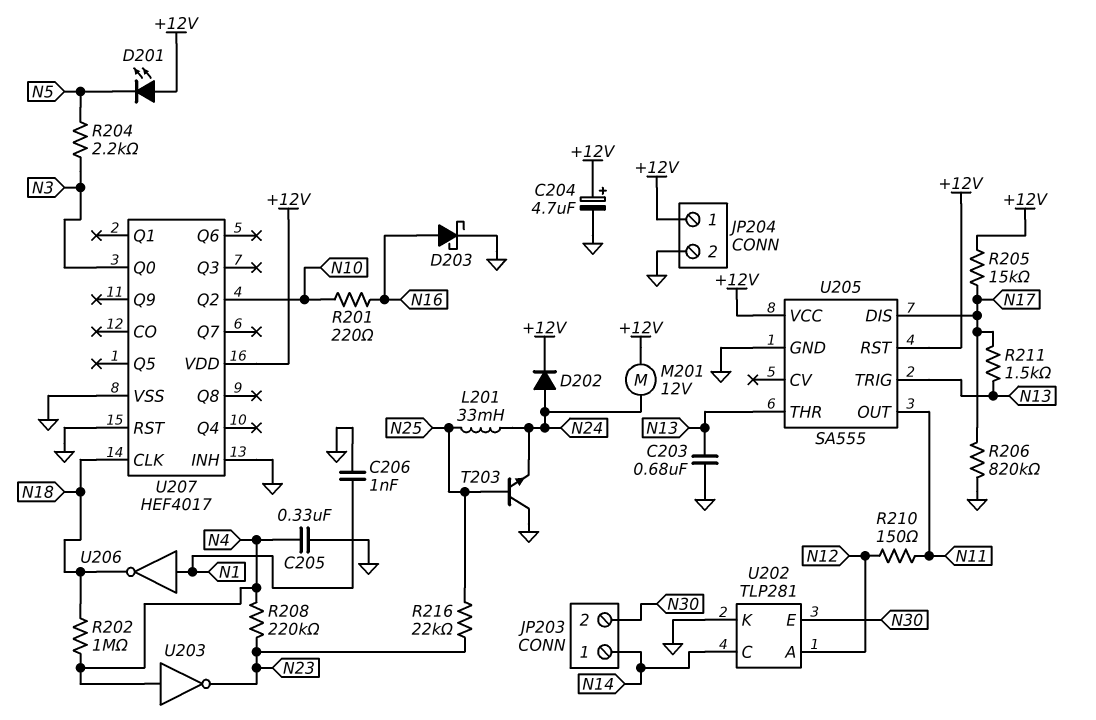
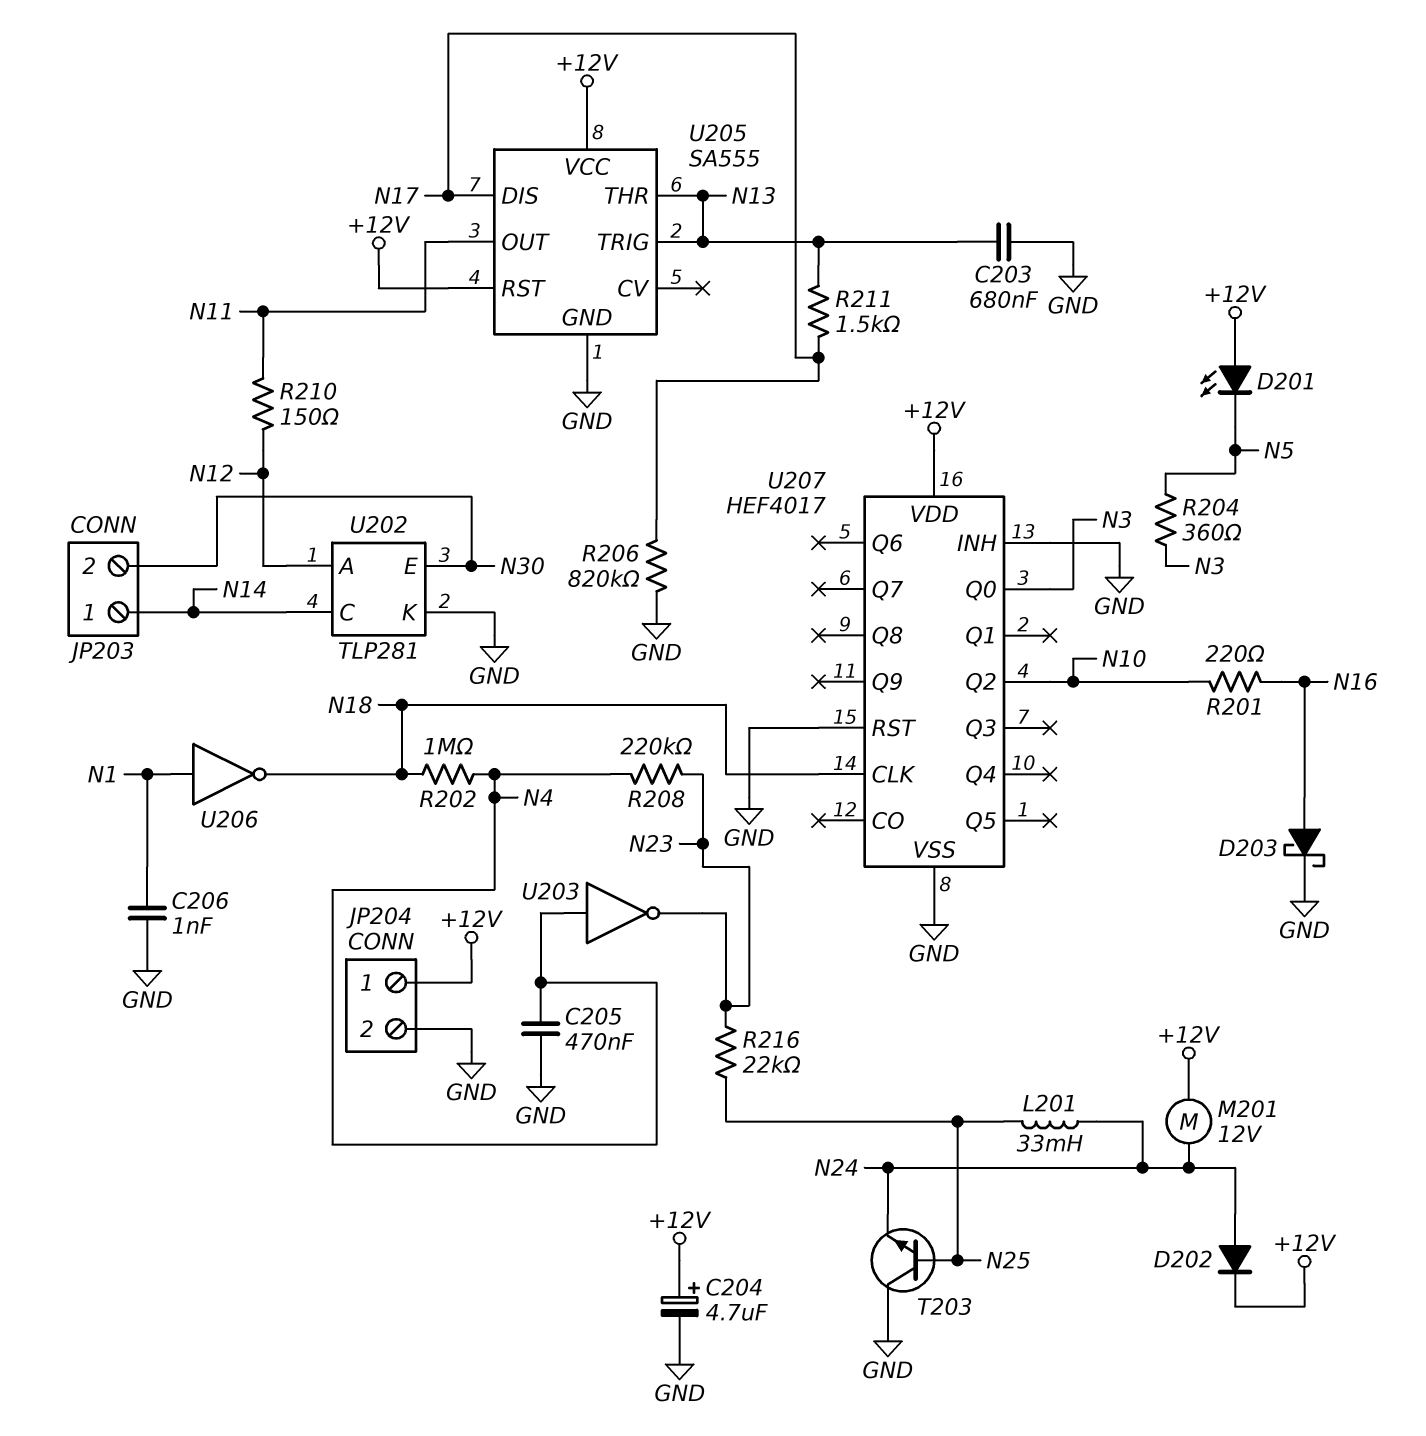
C205: 330nF (GND, N4) -> 470nF (GND, N4)
R204: 2.2k (N3, N5) -> 360 (N3, N5)
R205: 15k (+12V, N17) -> none

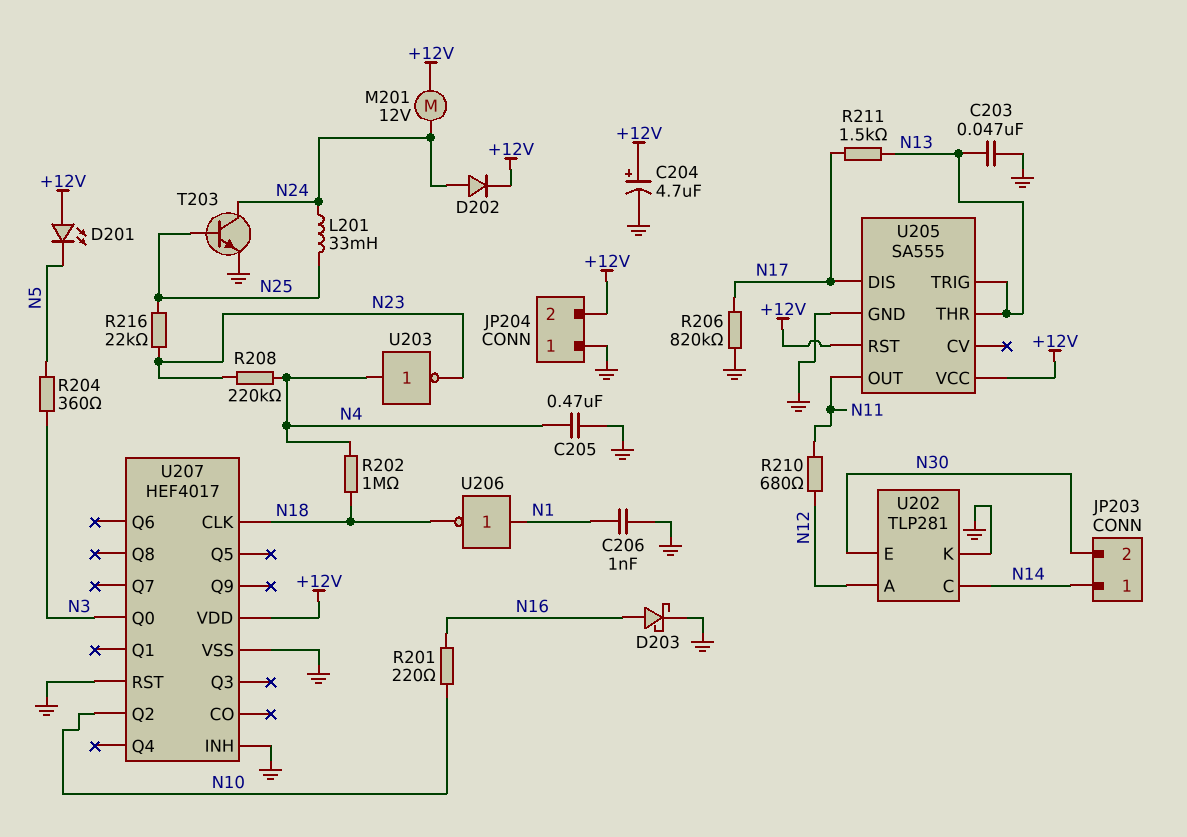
C203: 680nF (GND, N13) -> 47nF (GND, N13)
JP204 pin 1: +12V -> GND
JP204 pin 2: GND -> +12V
R210: 150 (N11, N12) -> 680 (N11, N12)
T203: NPN (B N25, C GND, E N24) -> NPN (B N25, C N24, E GND)

